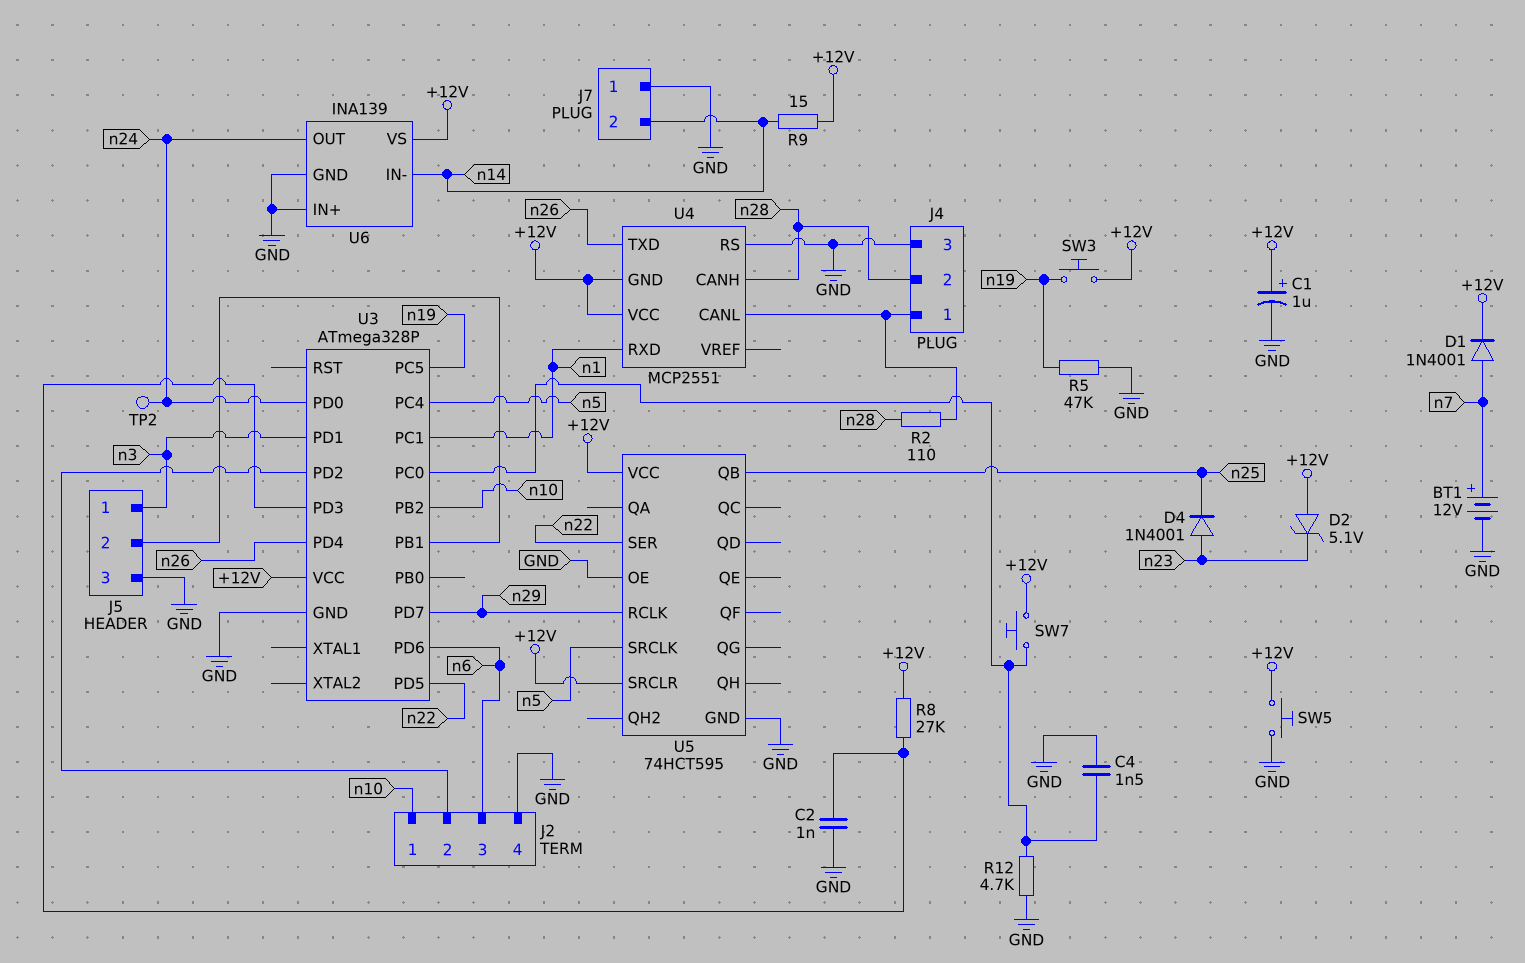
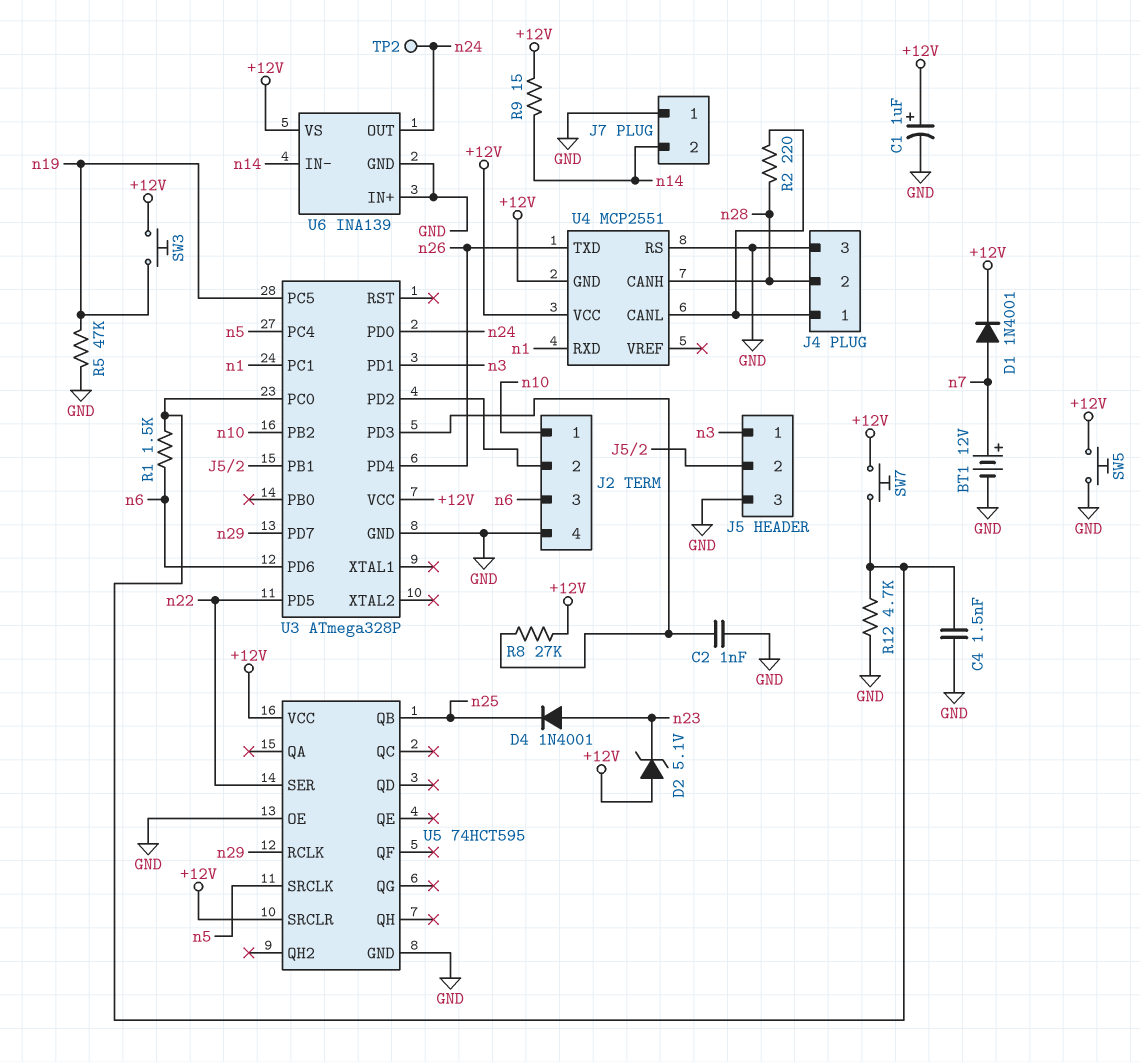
R1: none -> 1.5k (U3/PC0, n6)
R2: 110 (J4/1, n28) -> 220 (J4/1, n28)

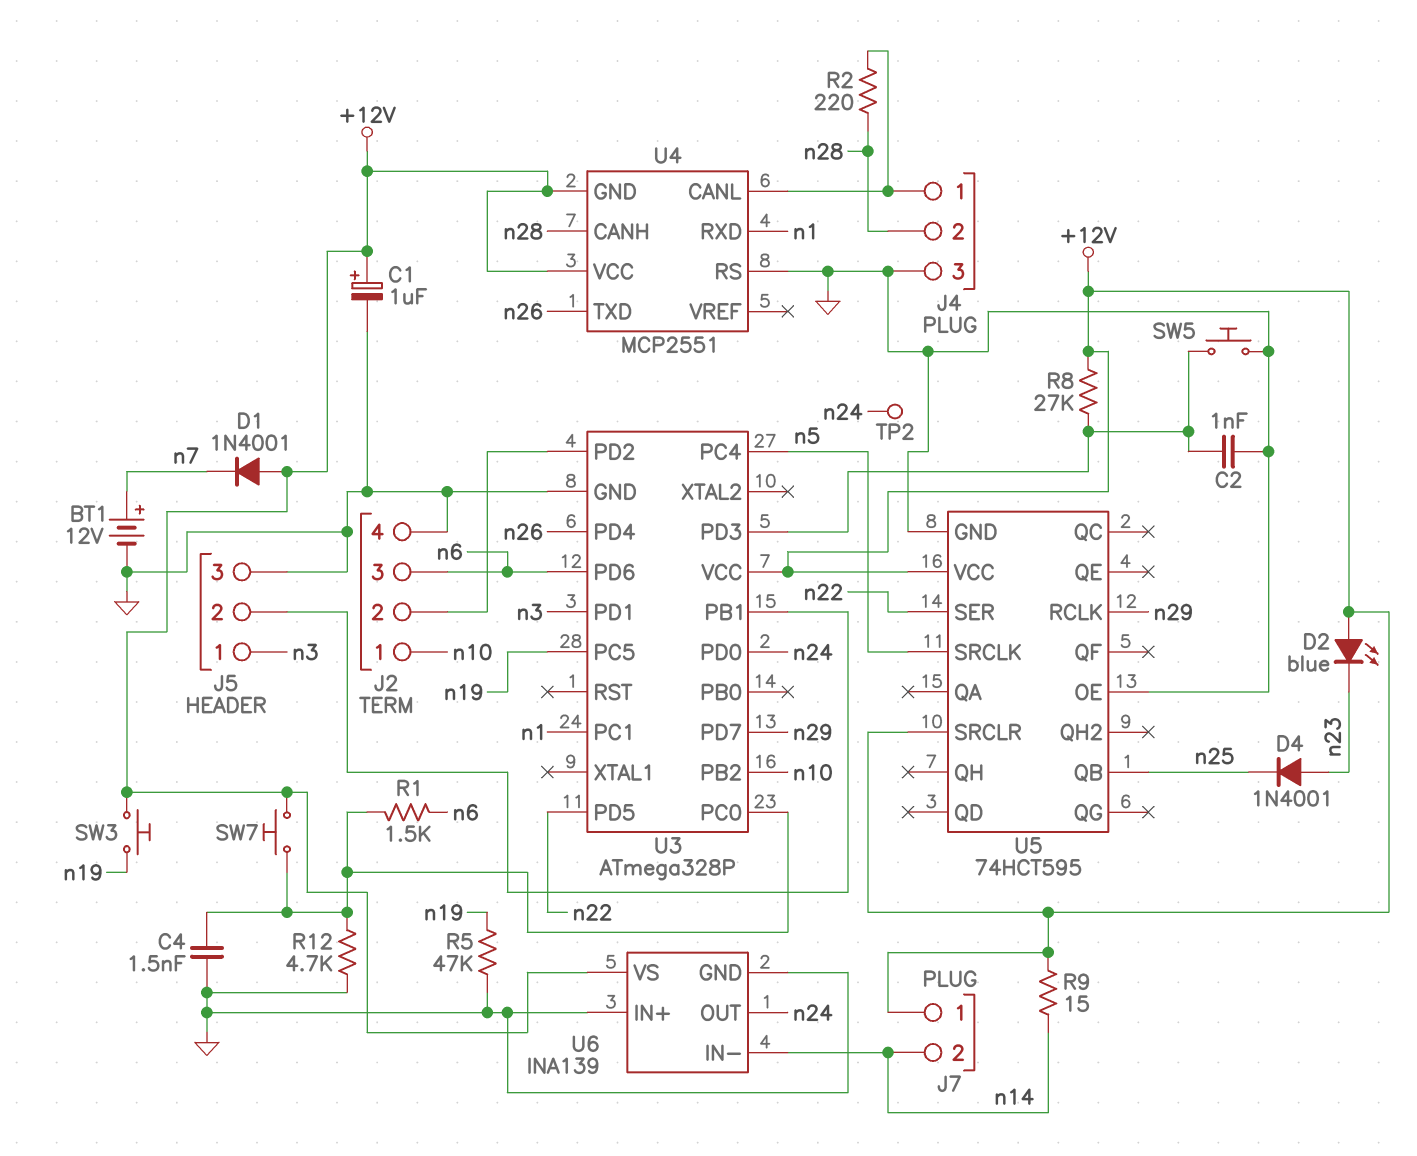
D1: diode 1N4001 (A n7, K +12V) -> diode 1N4001 (A +12V, K n7)
D2: zener 5.1V (A +12V, K n23) -> LED blue (A +12V, K n23)
J7 pin 1: GND -> +12V
SW5: button (+12V, GND) -> button (GND, U3/PD3)

